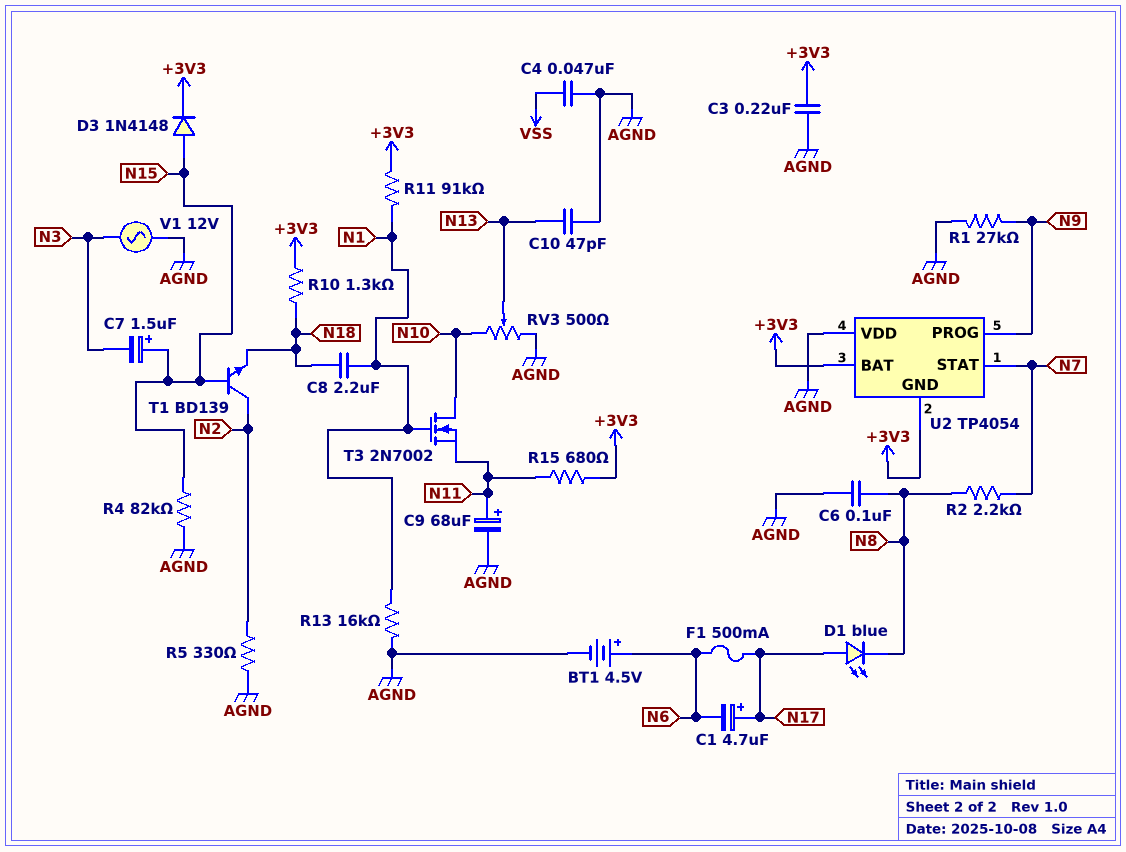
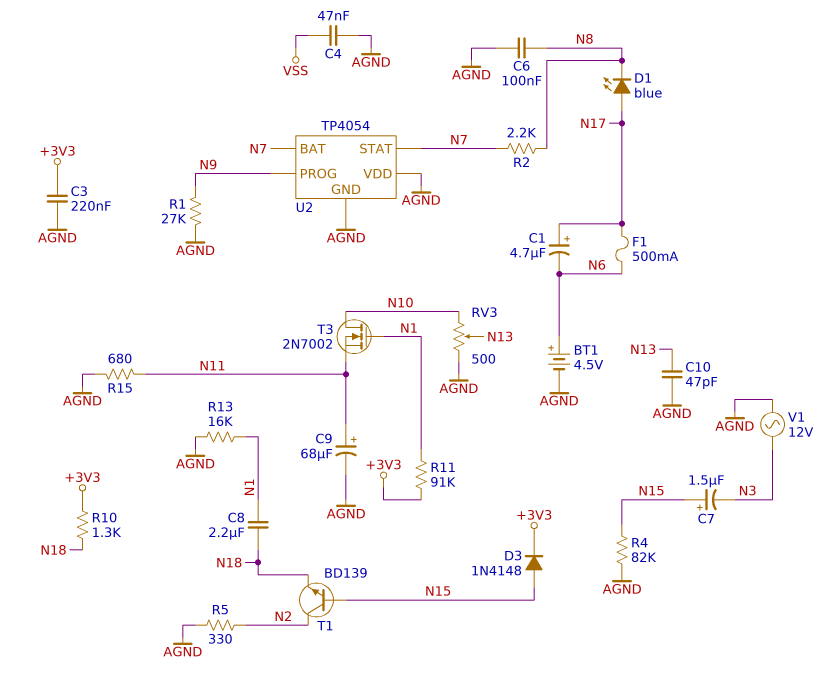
R15: 680 (+3V3, N11) -> 680 (AGND, N11)
U2 pin BAT: +3V3 -> N7
U2 pin GND: +3V3 -> AGND

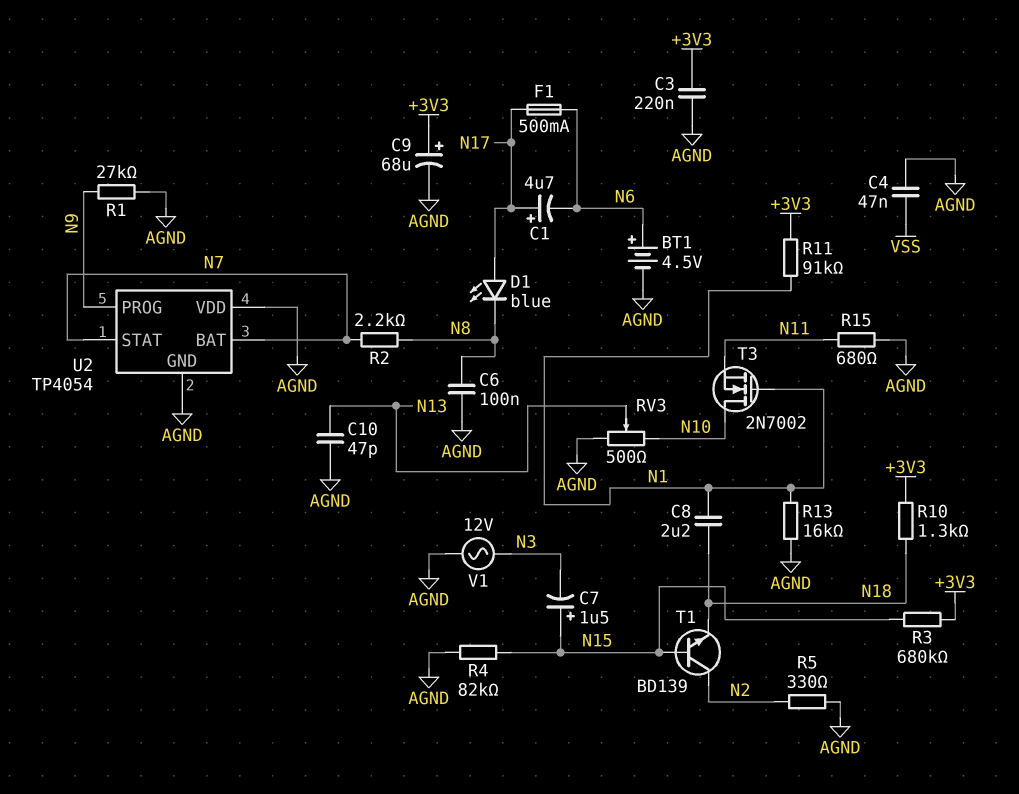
C9: 68uF (plus N11, minus AGND) -> 68uF (plus +3V3, minus AGND)
D3: diode 1N4148 (A N15, K +3V3) -> none
R3: none -> 680k (+3V3, N15)

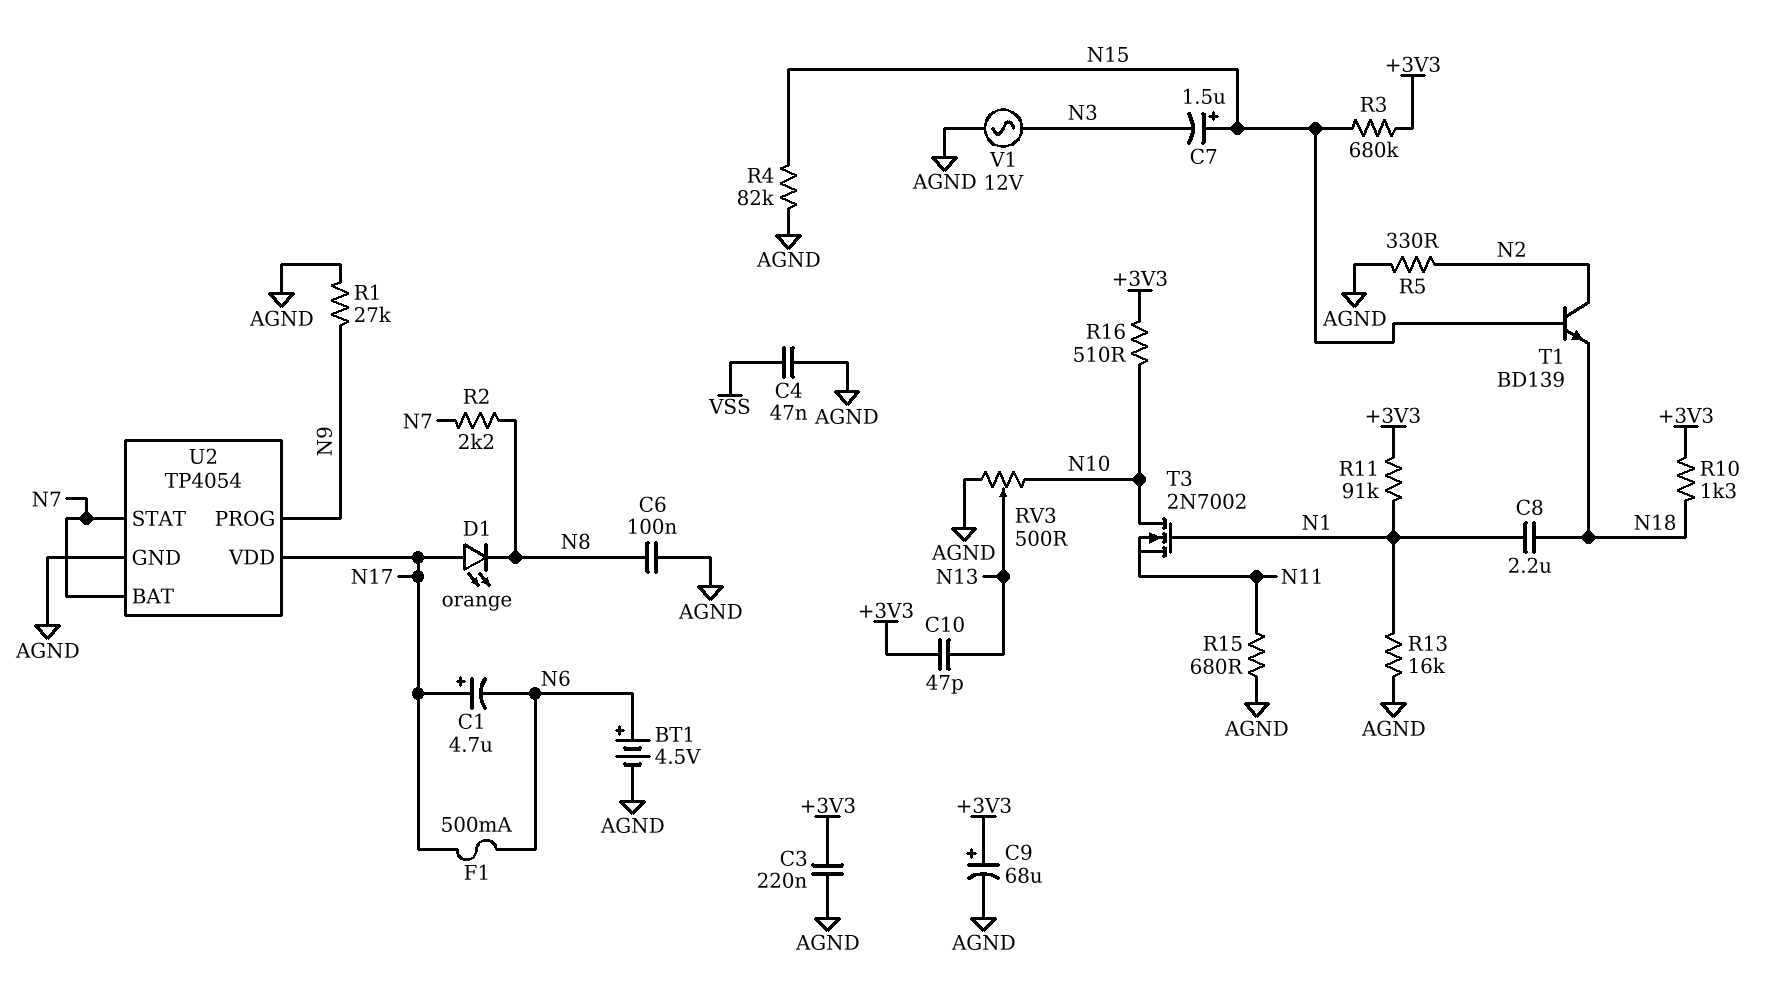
C10: 47pF (AGND, N13) -> 47pF (+3V3, N13)
D1: LED blue (A N17, K N8) -> LED orange (A N17, K N8)
R16: none -> 510 (+3V3, N10)
U2 pin VDD: AGND -> N17

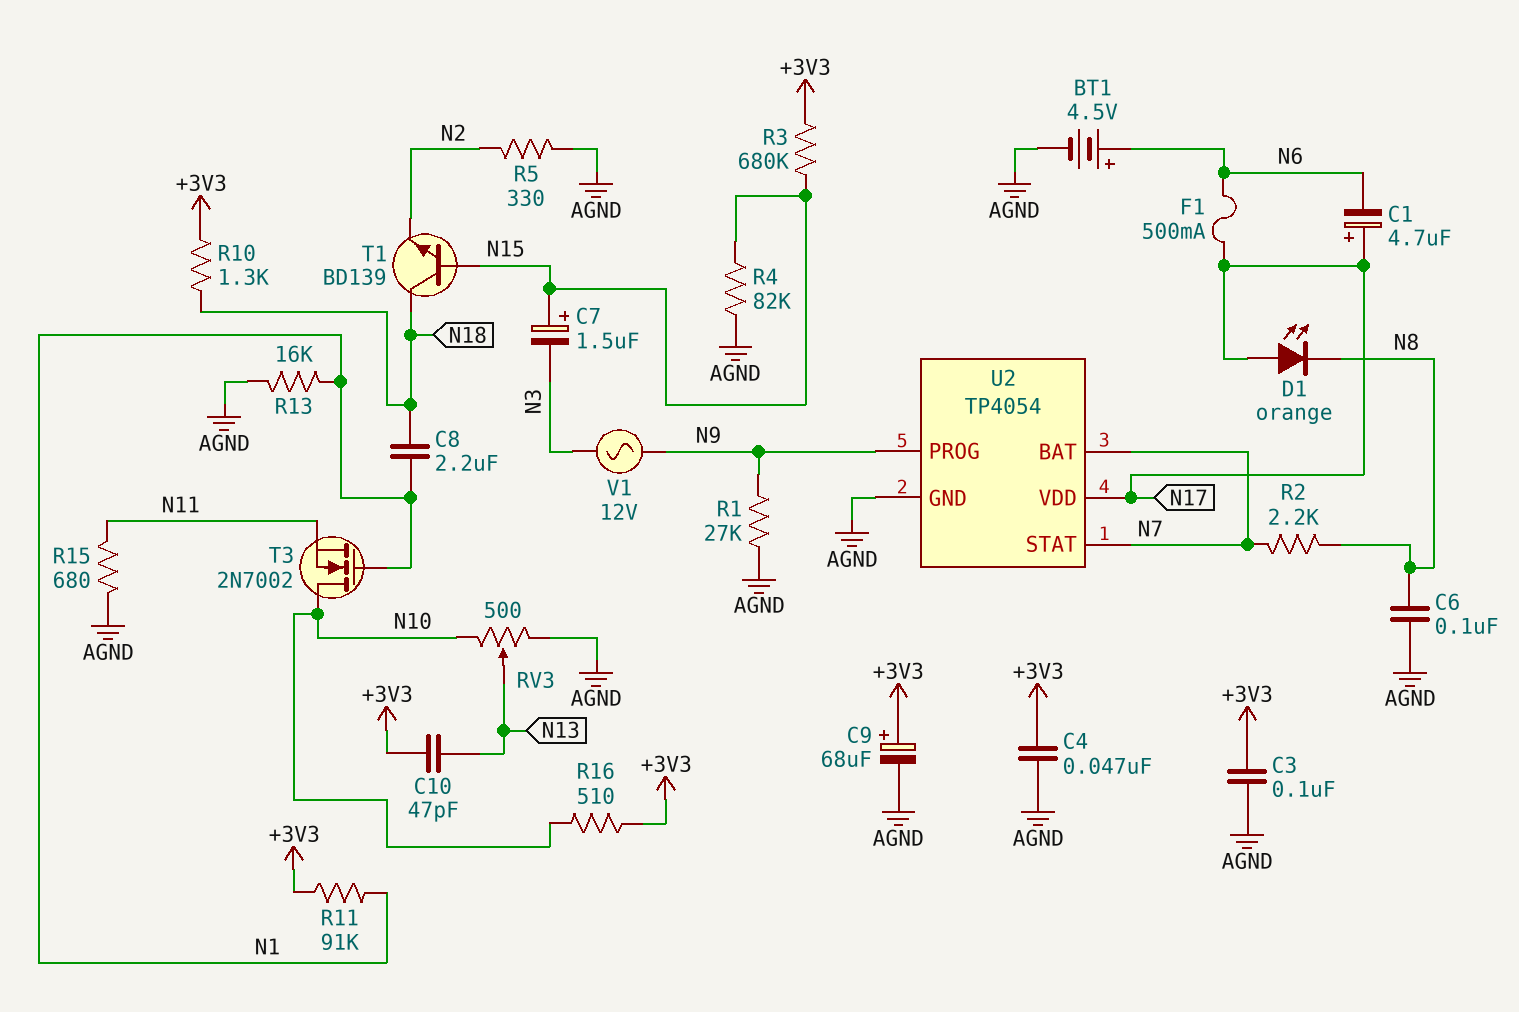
C3: 220nF (+3V3, AGND) -> 100nF (+3V3, AGND)
C4: 47nF (AGND, VSS) -> 47nF (+3V3, AGND)
T1: NPN BD139 (B N15, C N2, E N18) -> NPN BD139 (B N15, C N18, E N2)
V1: AC 12V (AGND, N3) -> AC 12V (N3, N9)

